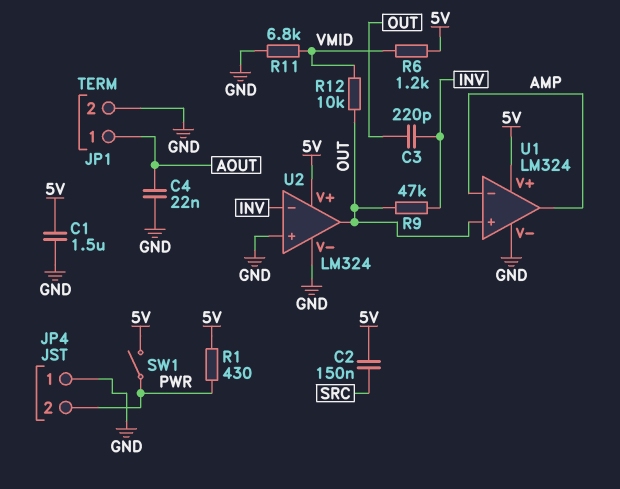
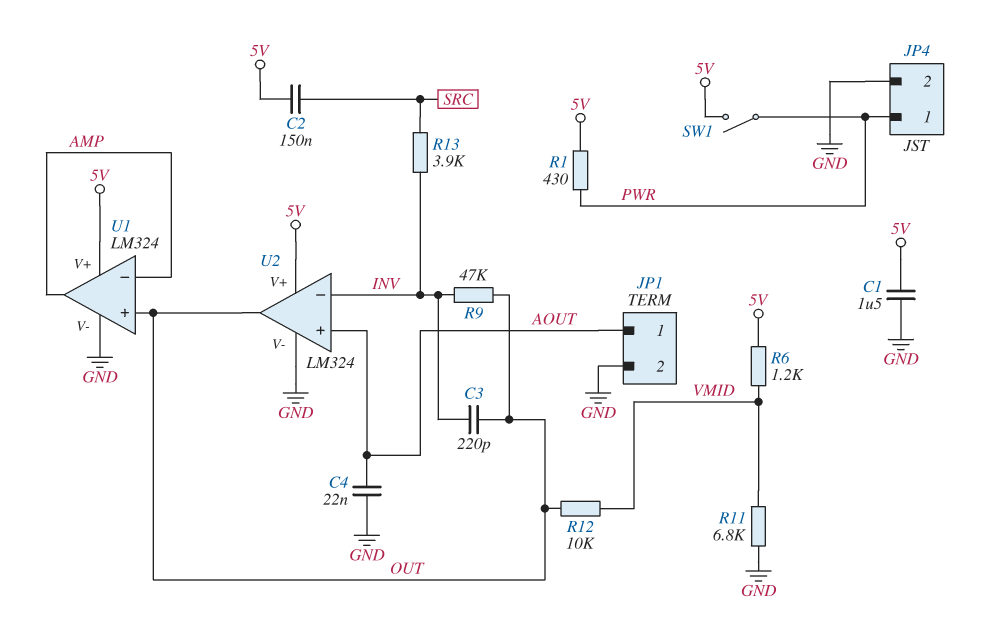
JP4 pin 1: GND -> PWR
JP4 pin 2: PWR -> GND
R13: none -> 3.9k (INV, SRC)
U2 pin in+: GND -> AOUT

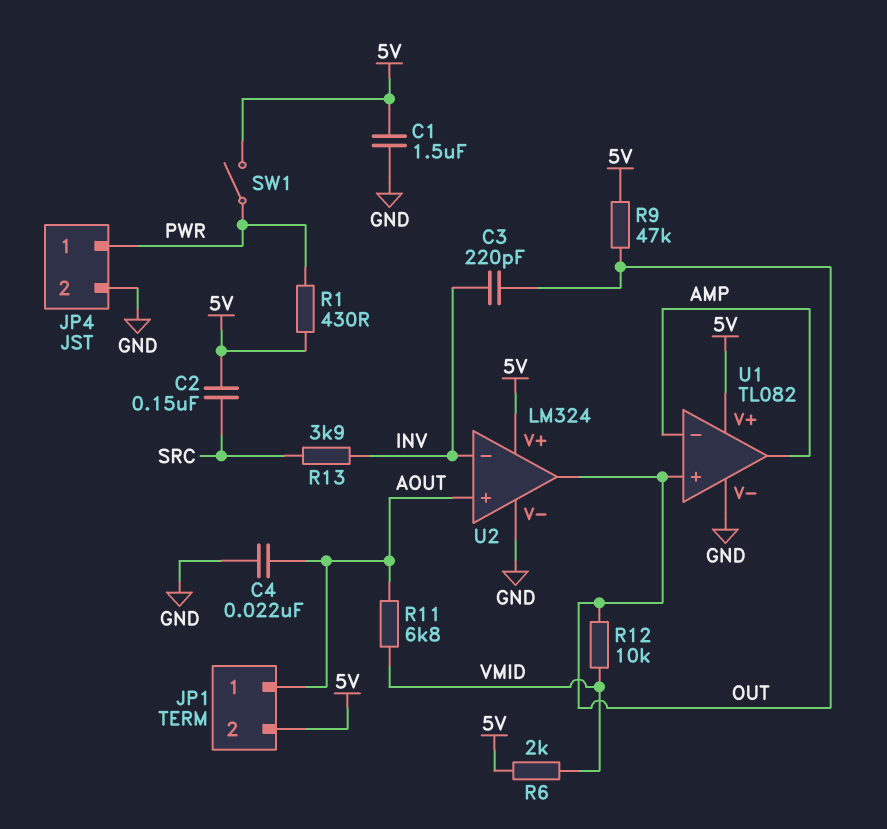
JP1 pin 2: GND -> 5V
R6: 1.2k (5V, VMID) -> 2k (5V, VMID)
R9: 47k (INV, OUT) -> 47k (5V, OUT)
R11: 6.8k (GND, VMID) -> 6.8k (AOUT, VMID)
U1: LM324 -> TL082

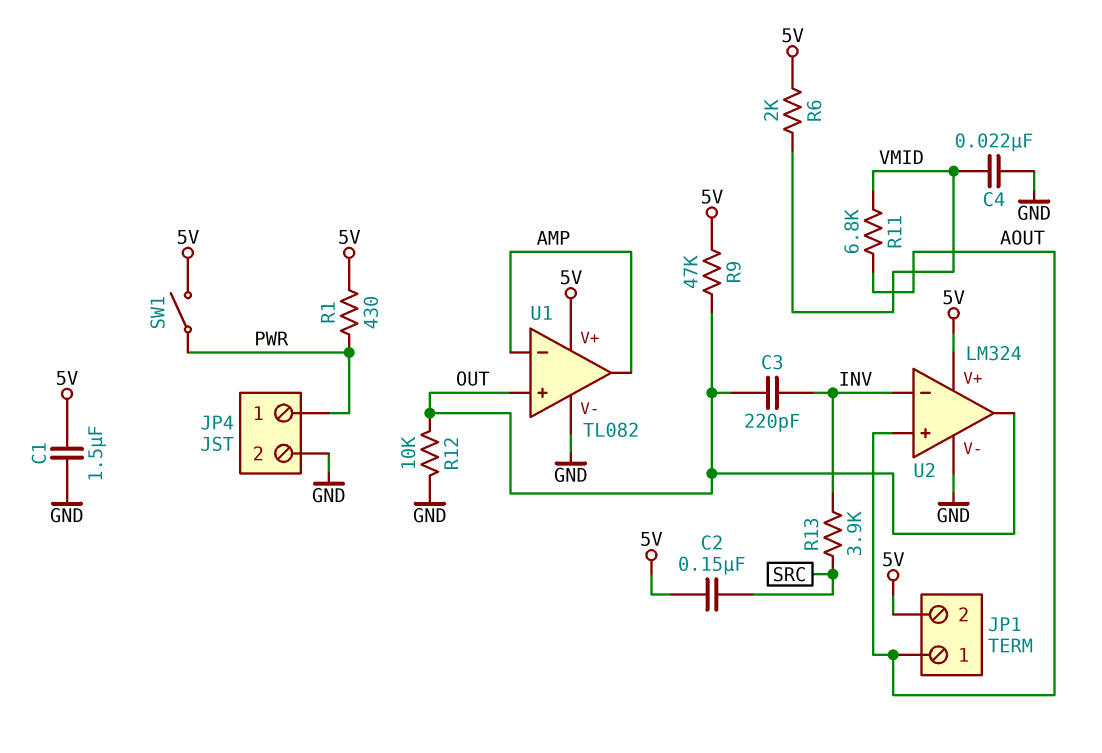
C4: 22nF (AOUT, GND) -> 22nF (GND, VMID)
R12: 10k (OUT, VMID) -> 10k (GND, OUT)

